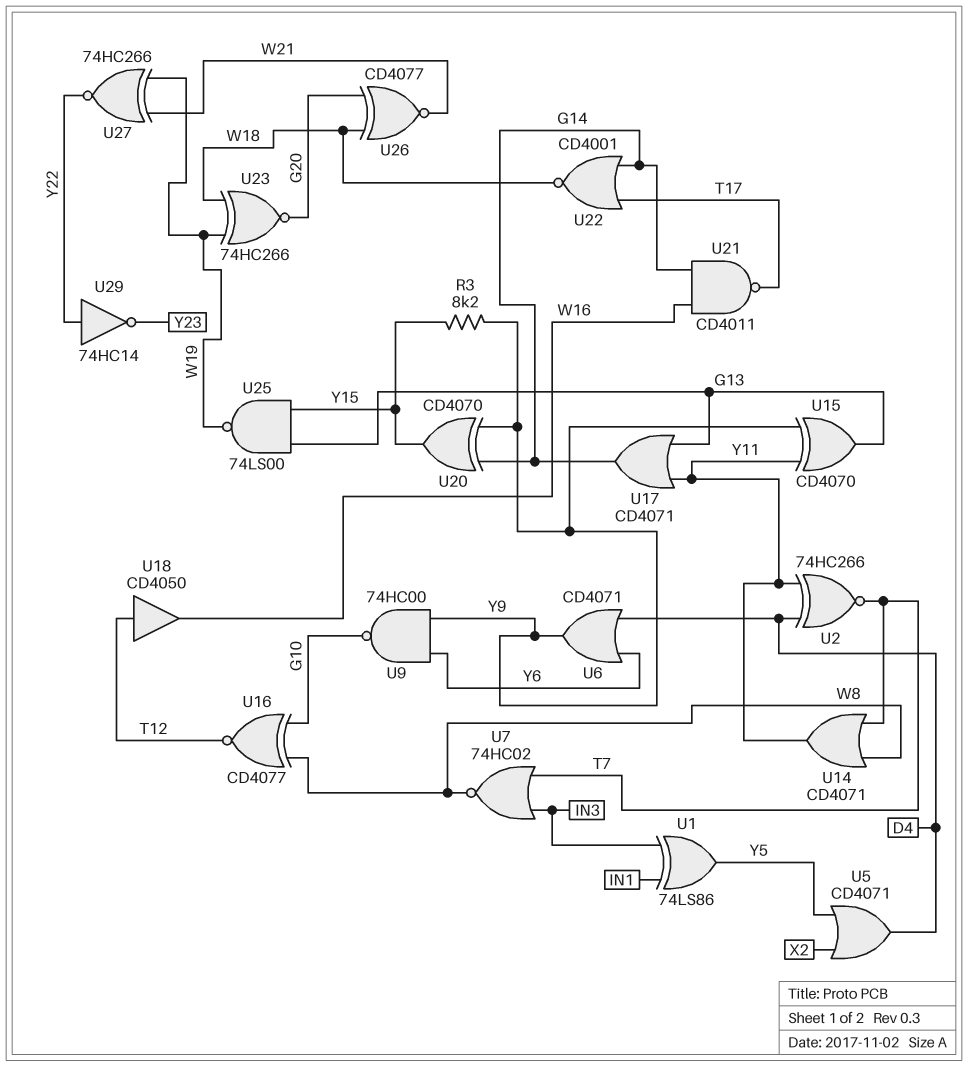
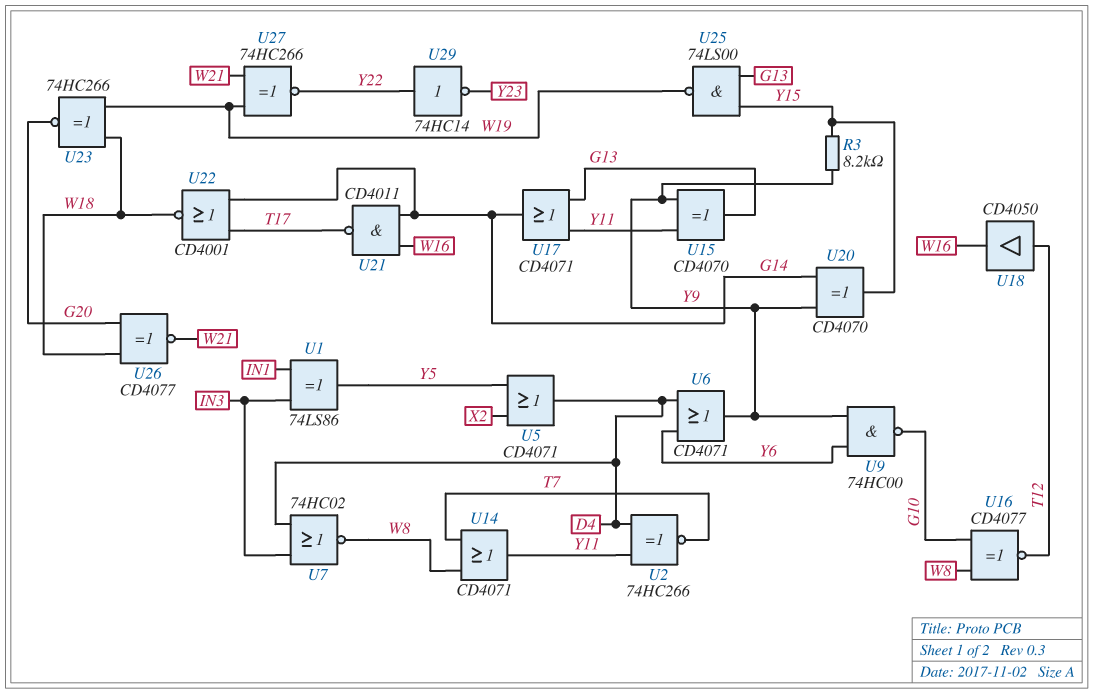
U7: NOR 74HC02 (in IN3, in T7, out W8) -> NOR 74HC02 (in D4, in IN3, out W8)

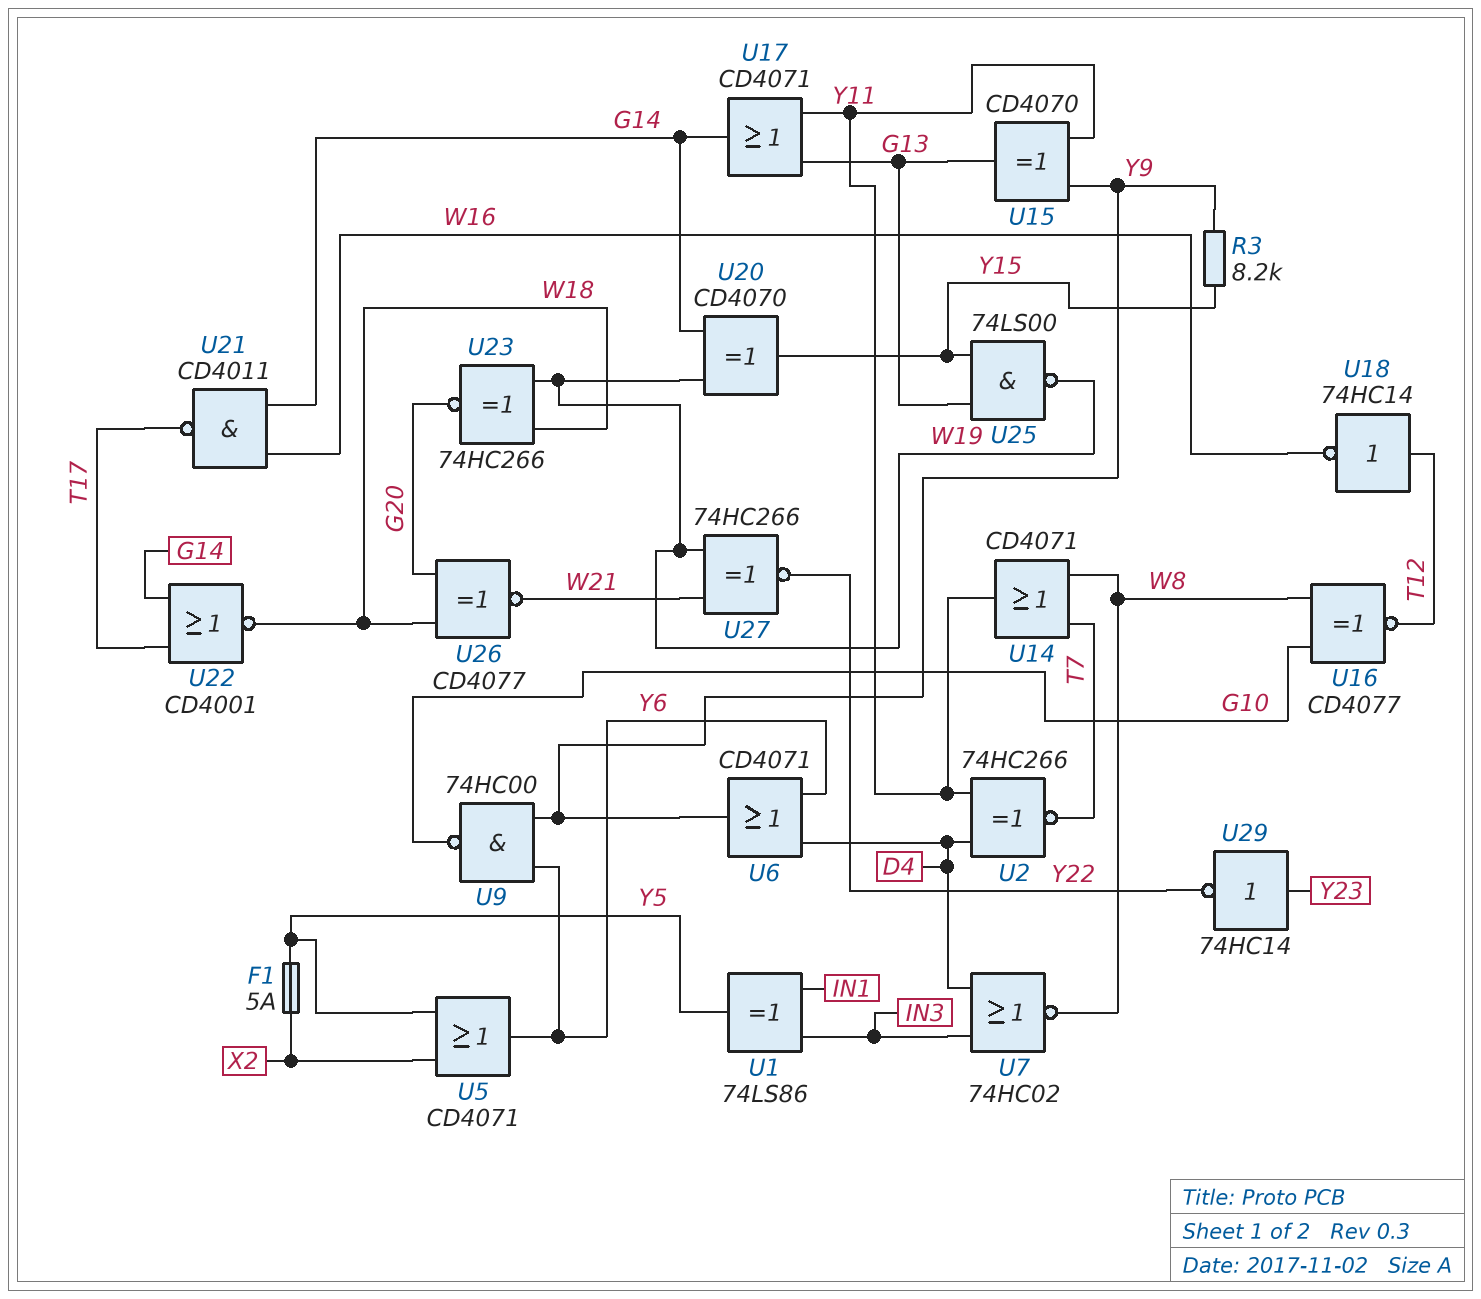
F1: none -> 5A (X2, Y5)
U5: OR CD4071 (in X2, in Y5, out D4) -> OR CD4071 (in X2, in Y5, out Y6)
U18: buffer CD4050 (in T12, out W16) -> NOT 74HC14 (in T12, out W16)
U20: XOR CD4070 (in G14, in Y9, out Y15) -> XOR CD4070 (in G14, in W19, out Y15)
U29: NOT 74HC14 (in Y22, out Y23) -> NOT 74HC14 (in Y23, out Y22)

